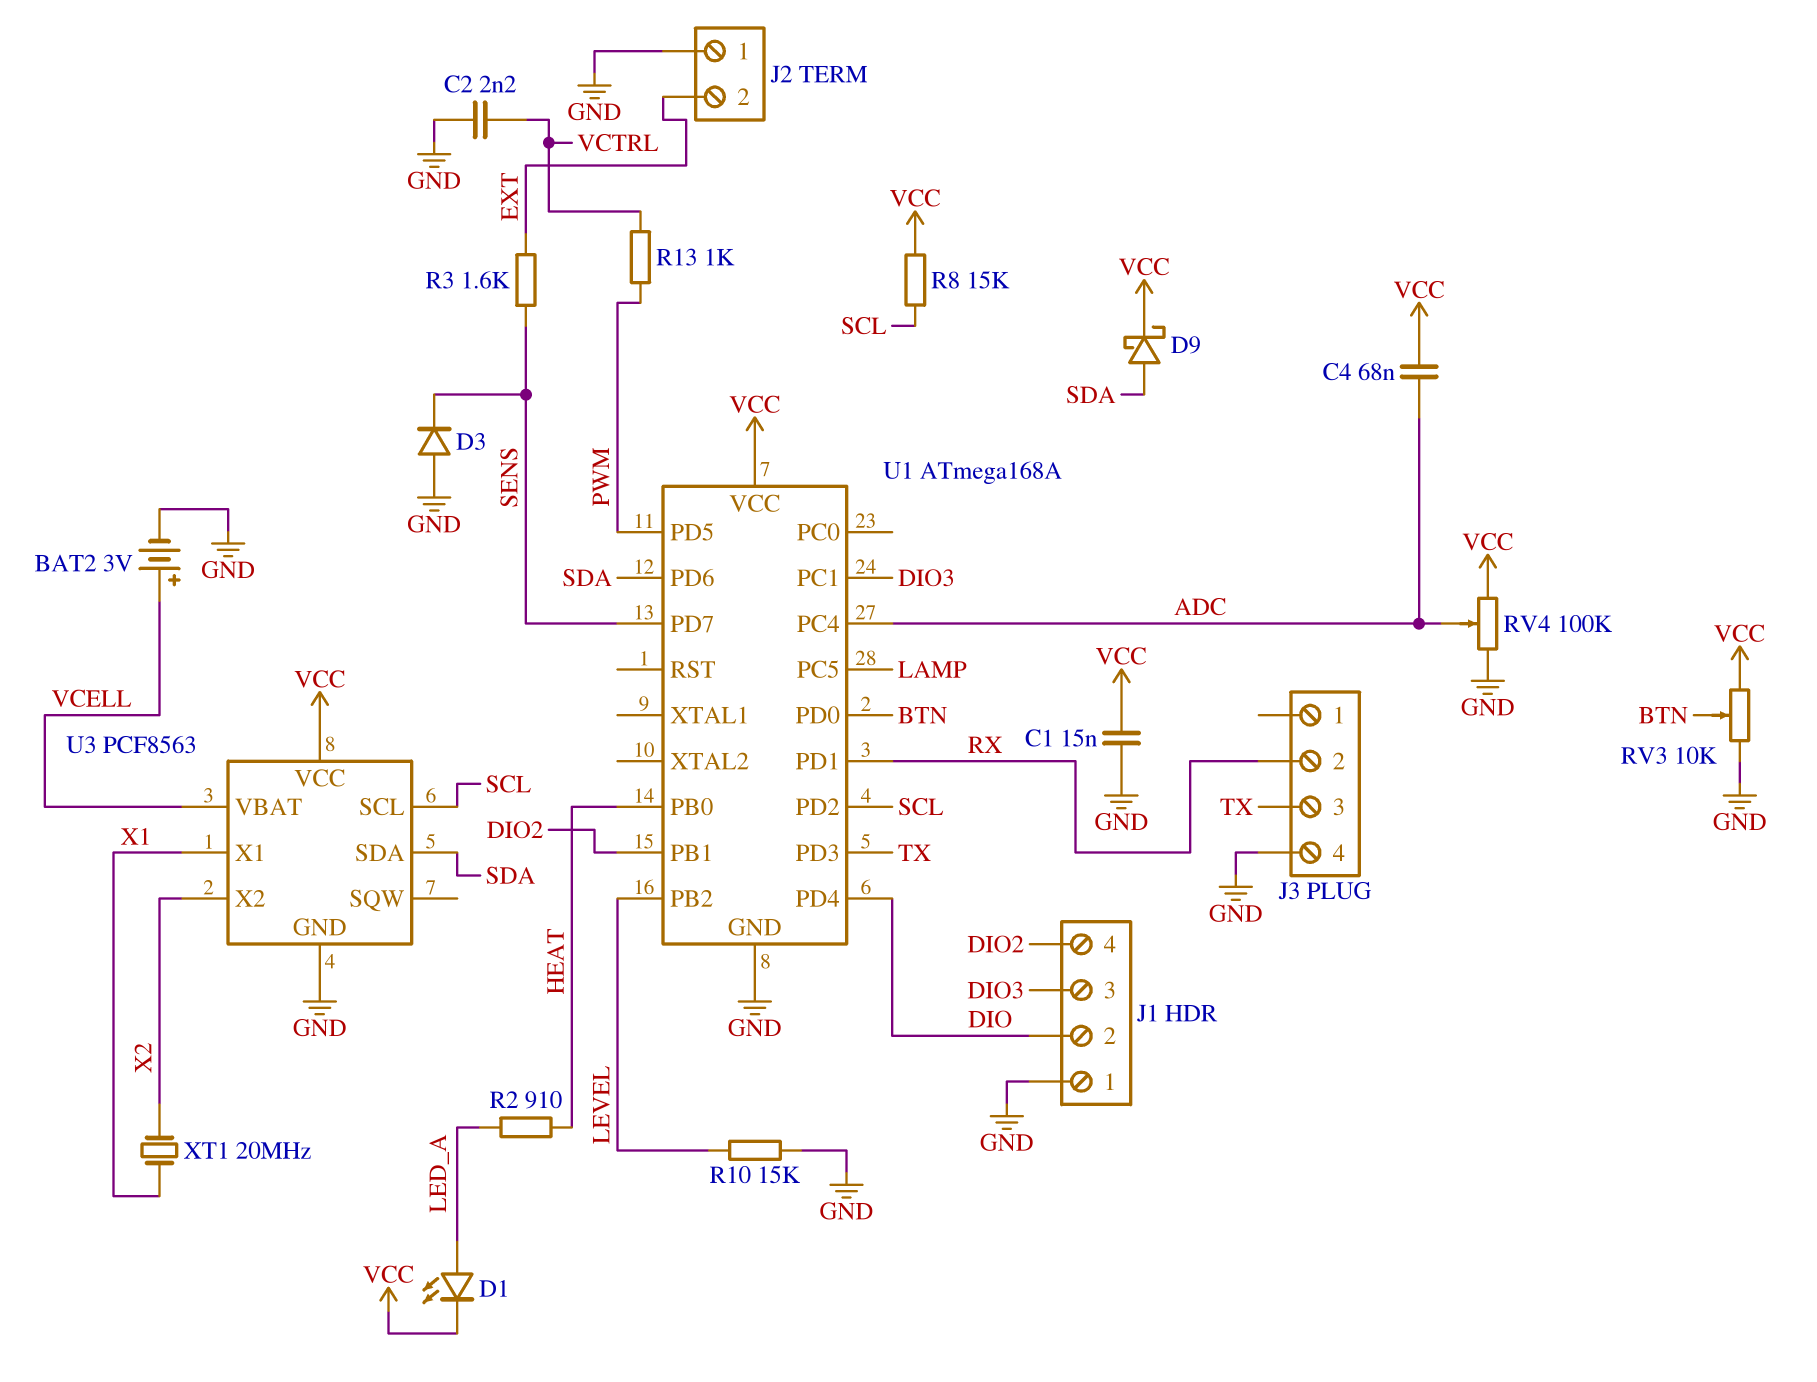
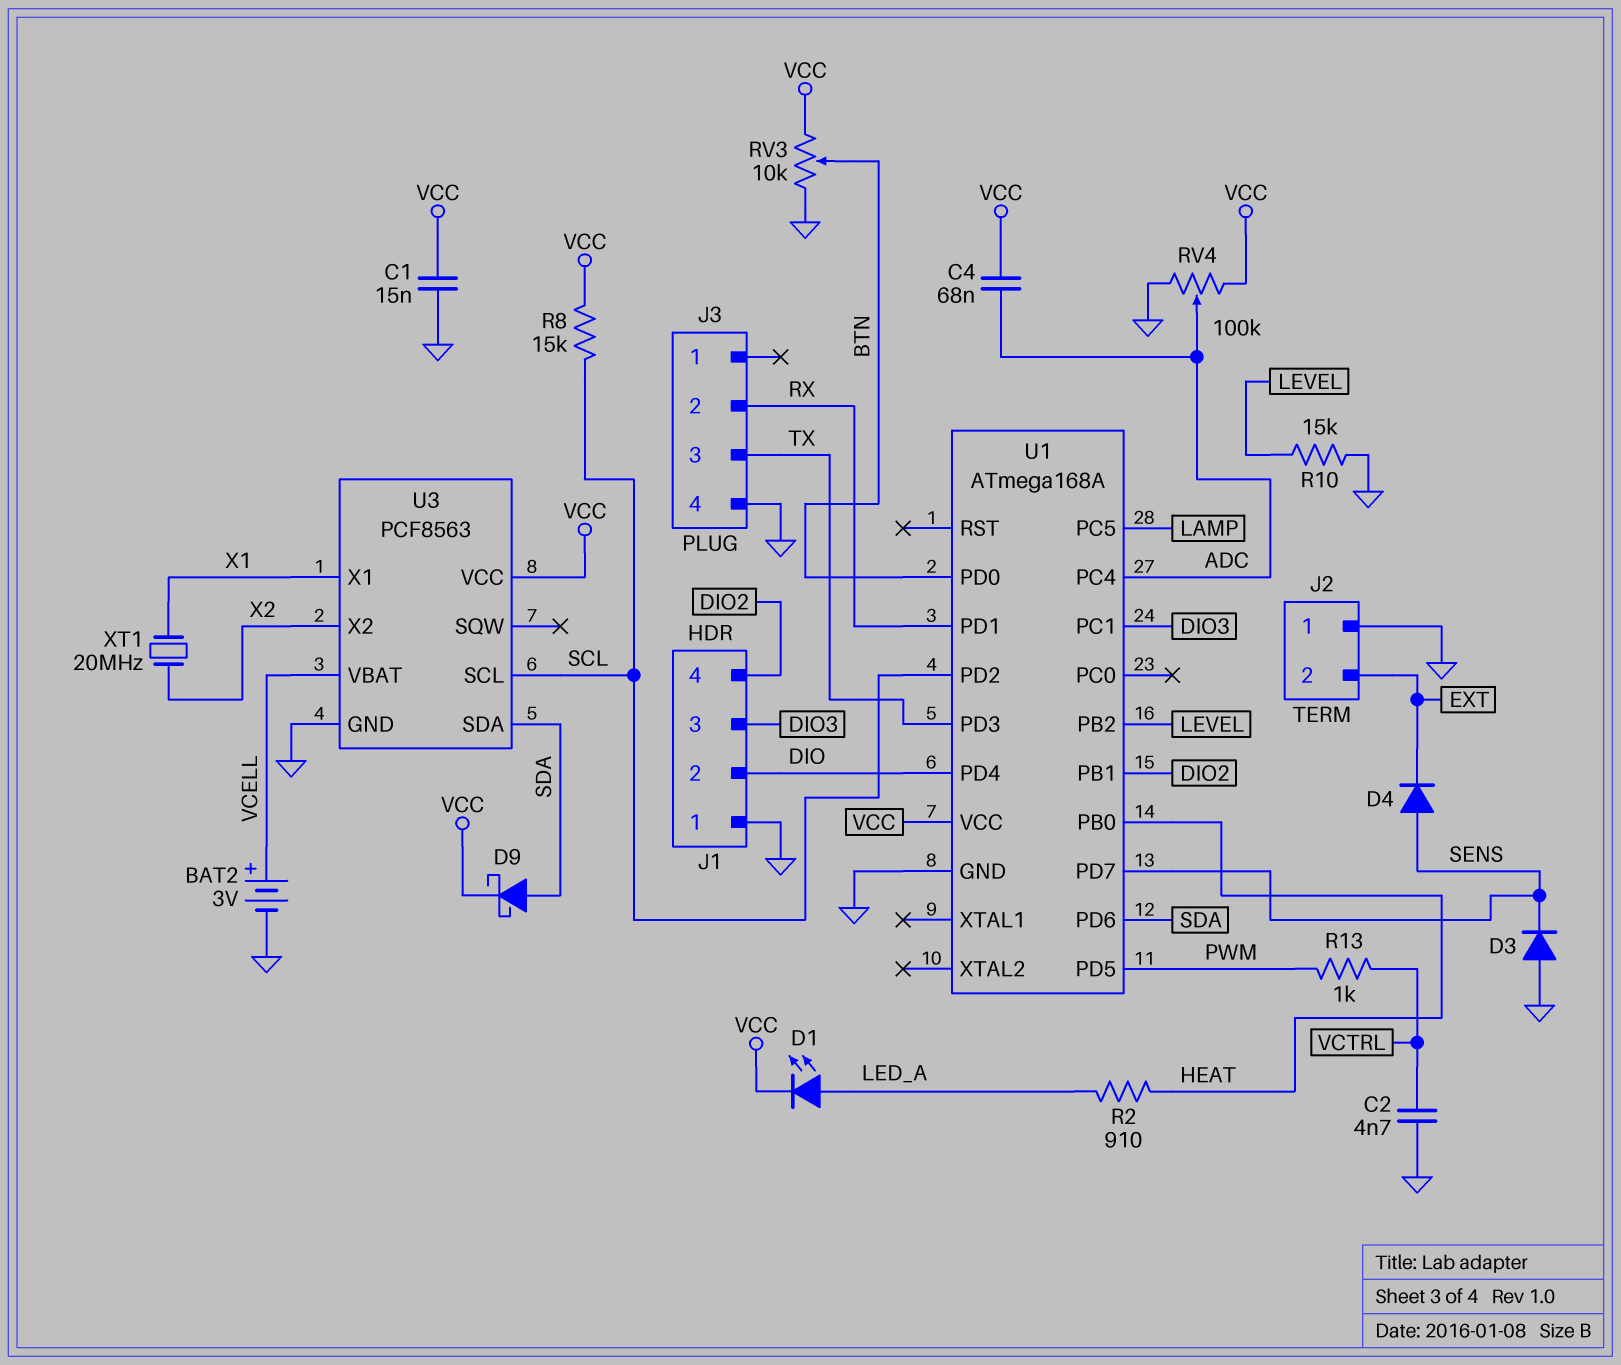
C2: 2.2nF (GND, VCTRL) -> 4.7nF (GND, VCTRL)
D4: none -> diode (A SENS, K EXT)
R3: 1.6k (EXT, SENS) -> none

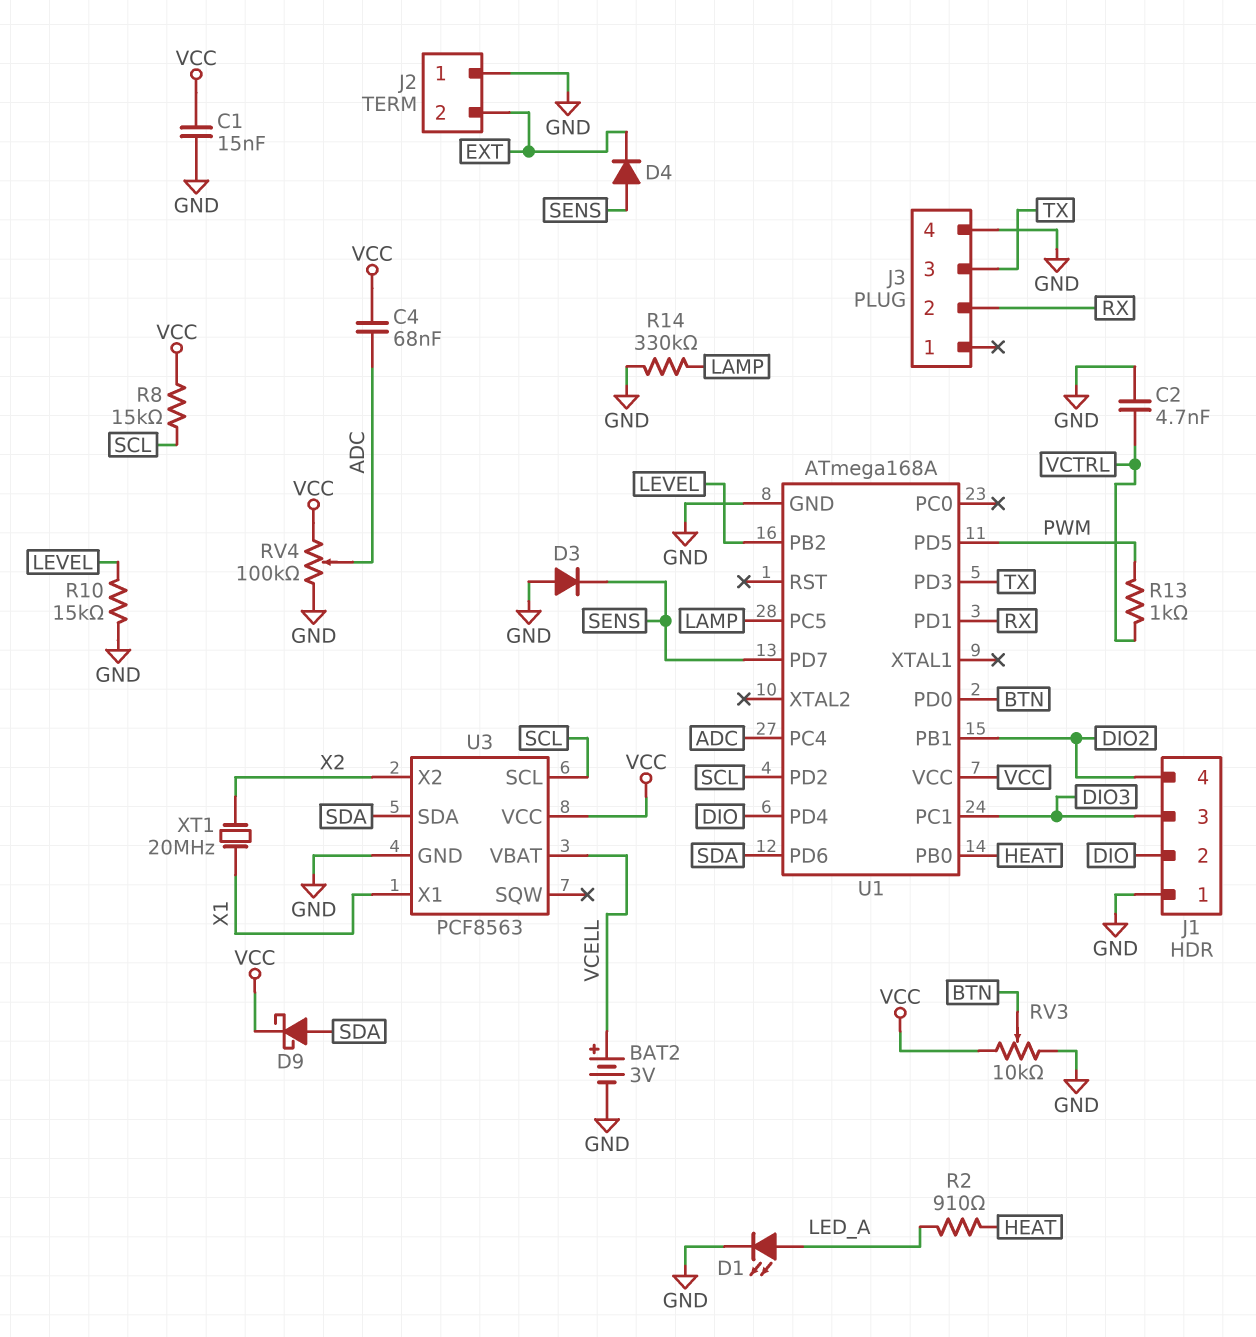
D1: LED (A LED_A, K VCC) -> LED (A LED_A, K GND)
R14: none -> 330k (GND, LAMP)

